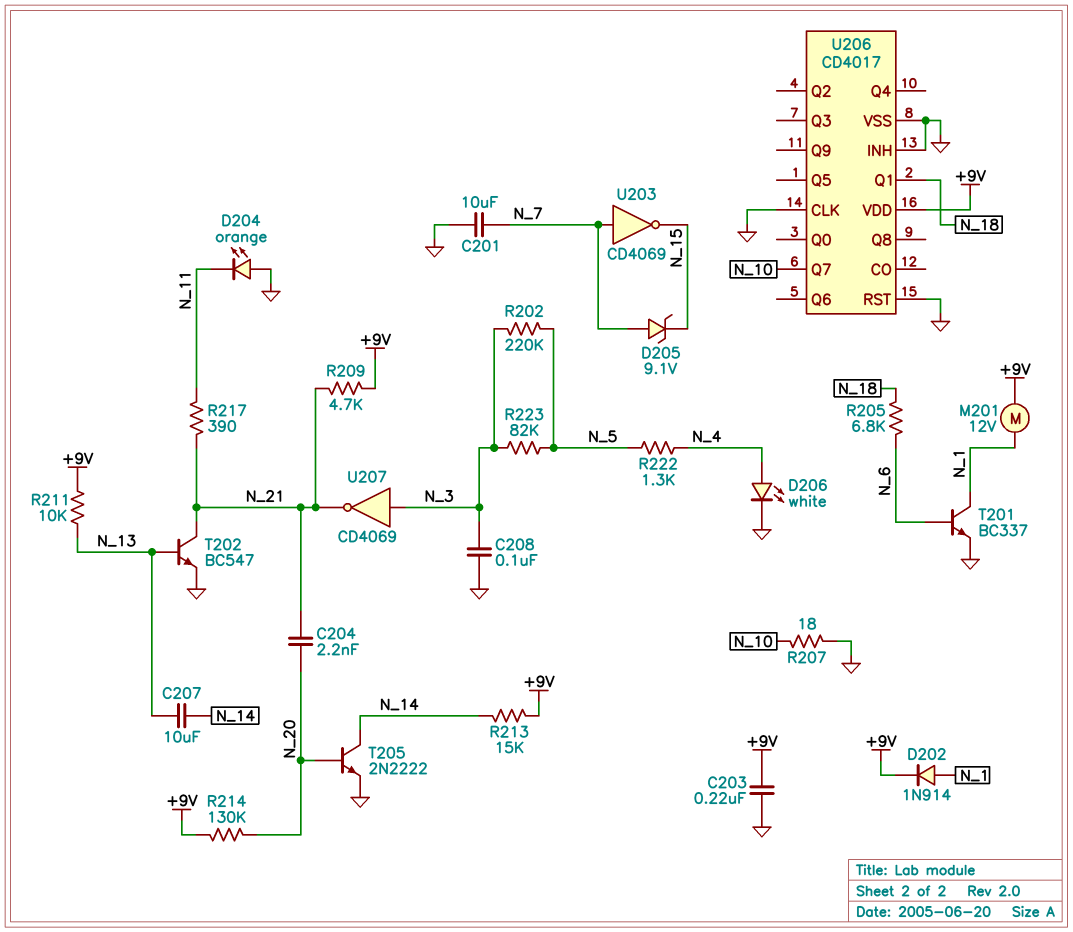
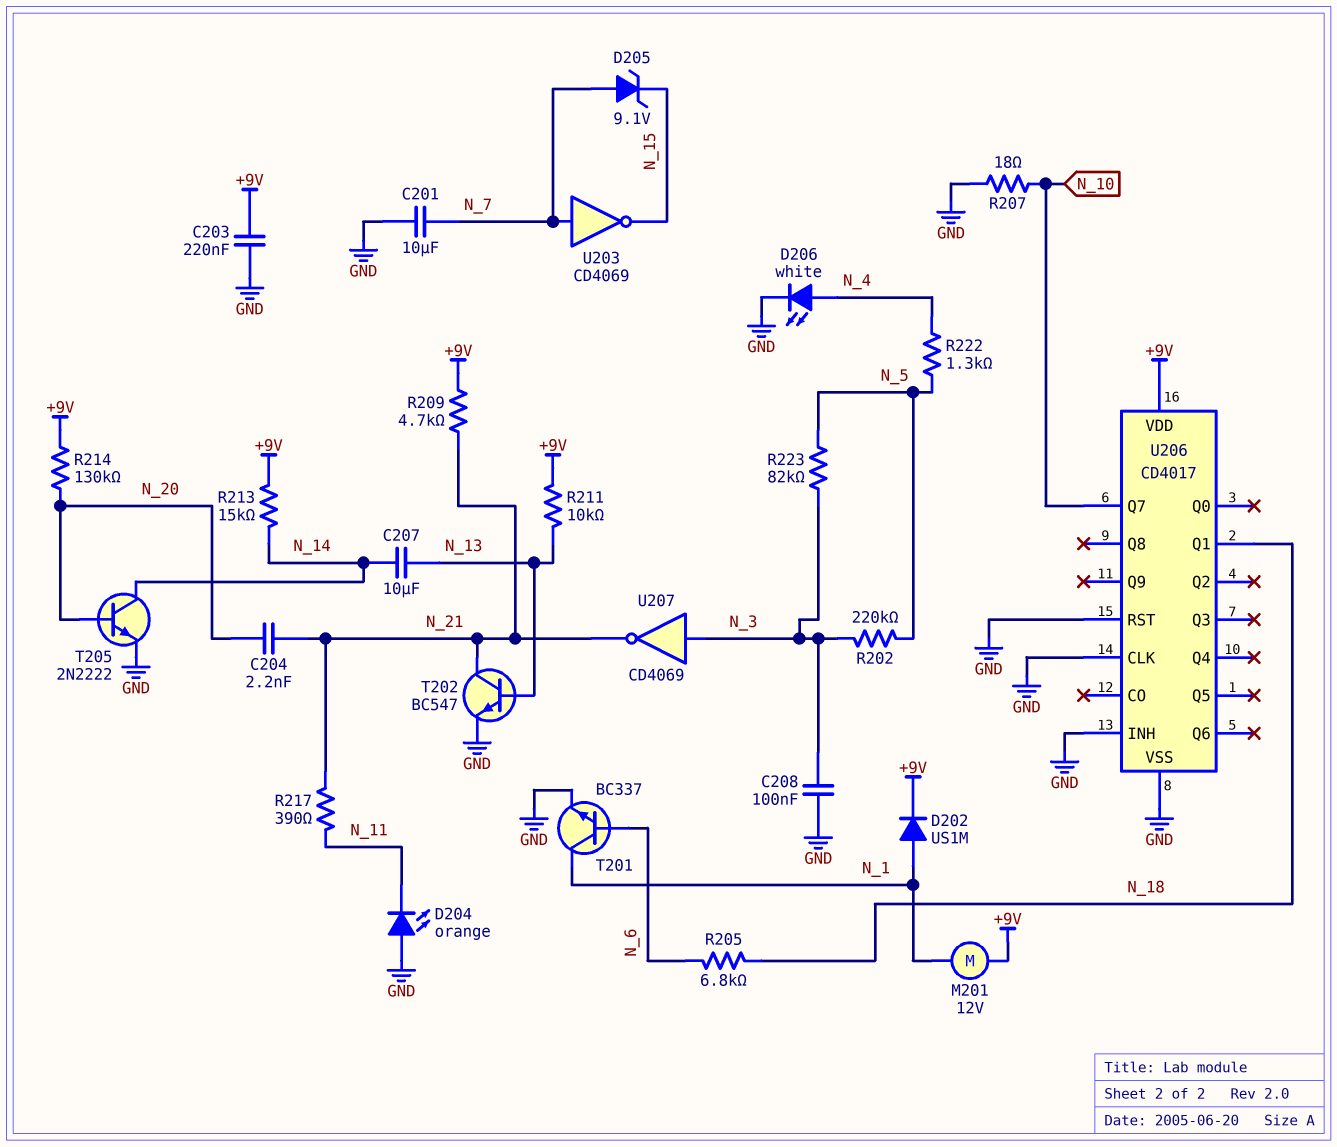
D202: diode 1N914 (A N_1, K +9V) -> diode US1M (A N_1, K +9V)

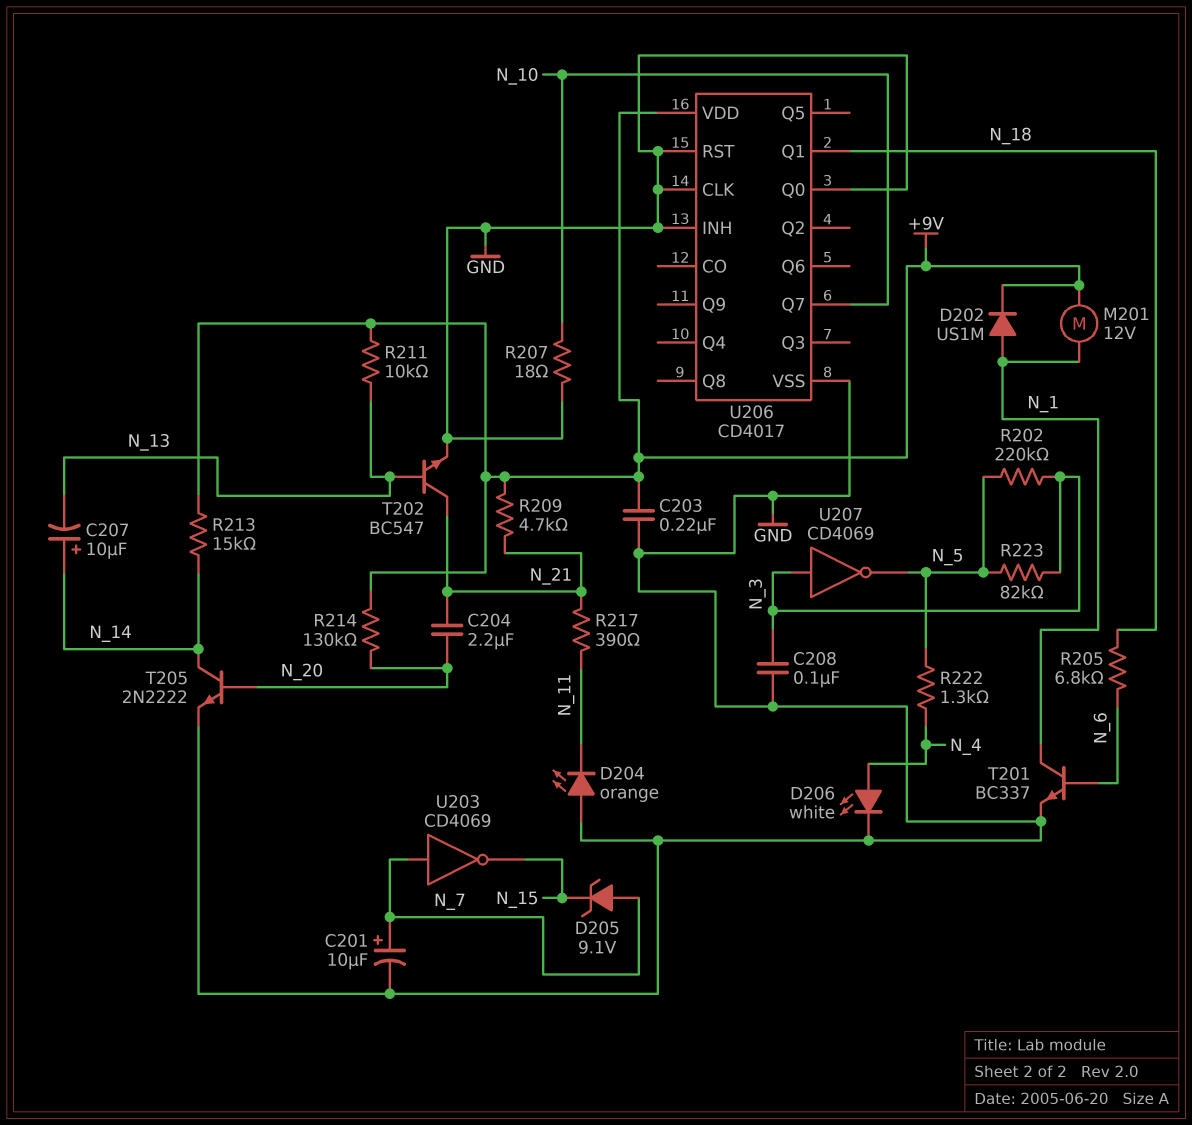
C201: 10uF (GND, N_7) -> 10uF (plus N_7, minus GND)
C204: 2.2nF (N_20, N_21) -> 2.2uF (N_20, N_21)
C207: 10uF (N_13, N_14) -> 10uF (plus N_14, minus N_13)
U206 pin Q0: none -> GND
U207: NOT CD4069 (in N_3, out N_21) -> NOT CD4069 (in N_3, out N_5)

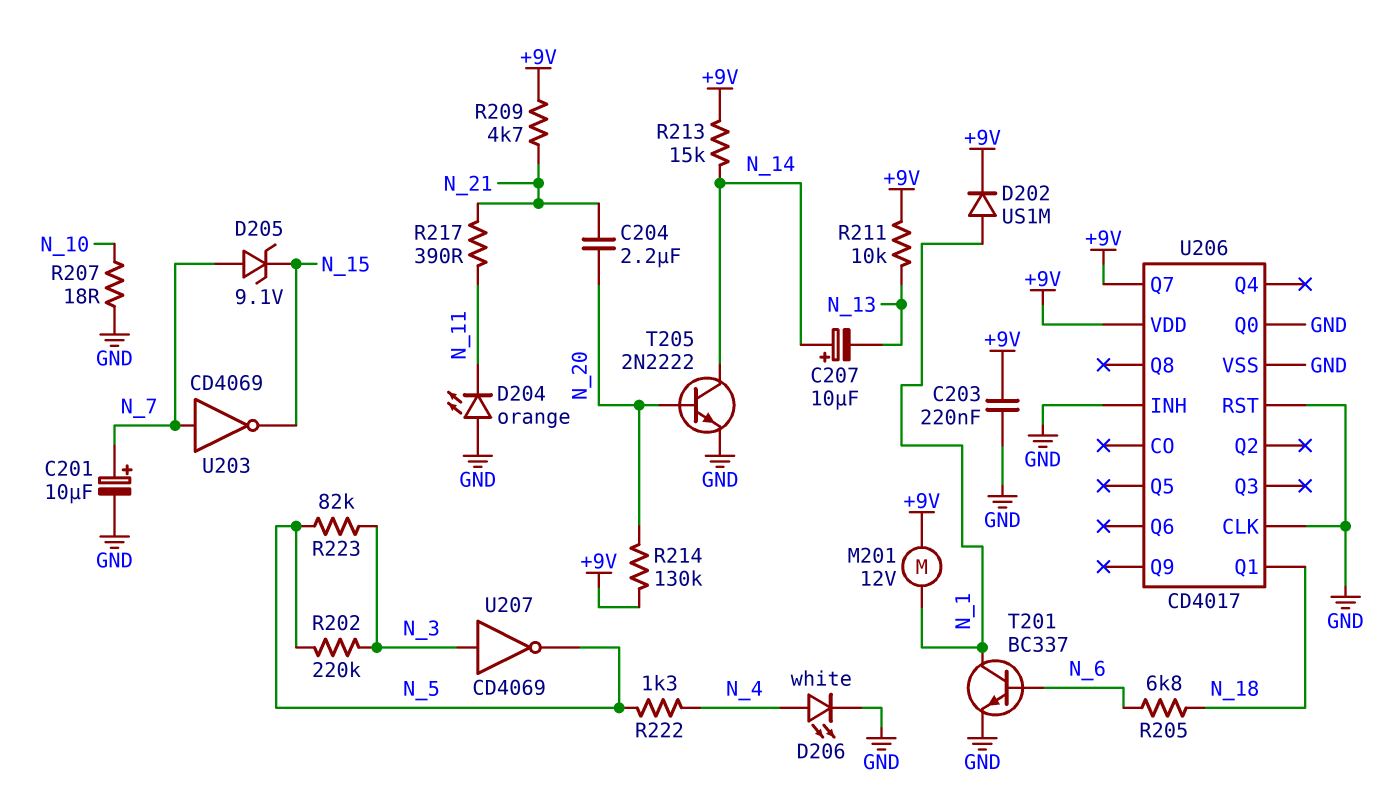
C208: 100nF (GND, N_3) -> none
T202: NPN BC547 (B N_13, C N_21, E GND) -> none
U206 pin Q7: N_10 -> +9V

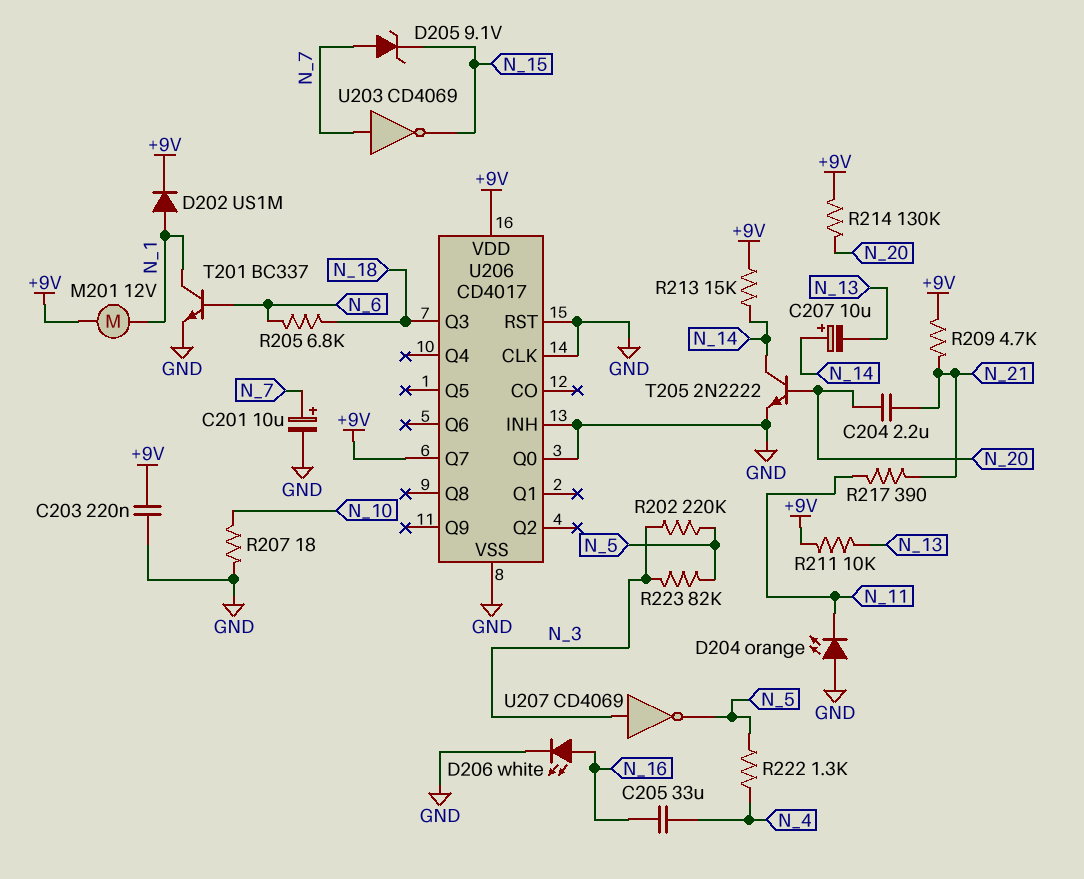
C205: none -> 33uF (N_4, N_16)
D206: LED white (A N_4, K GND) -> LED white (A N_16, K GND)
U206 pin Q1: N_18 -> none
U206 pin Q3: none -> N_18

